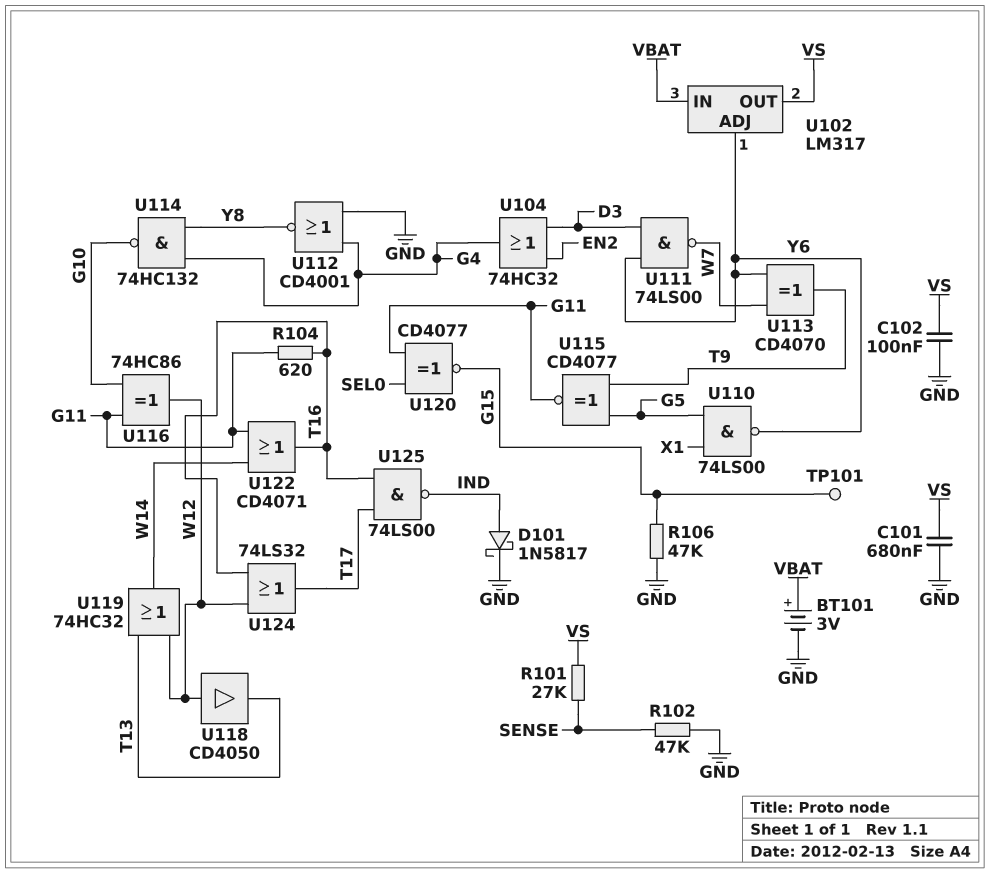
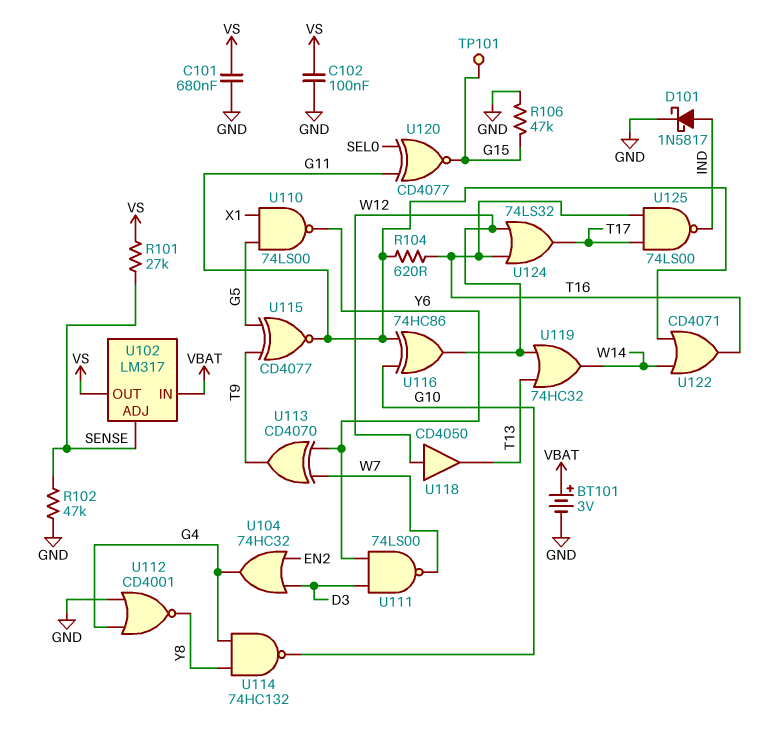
U102 pin ADJ: Y6 -> SENSE

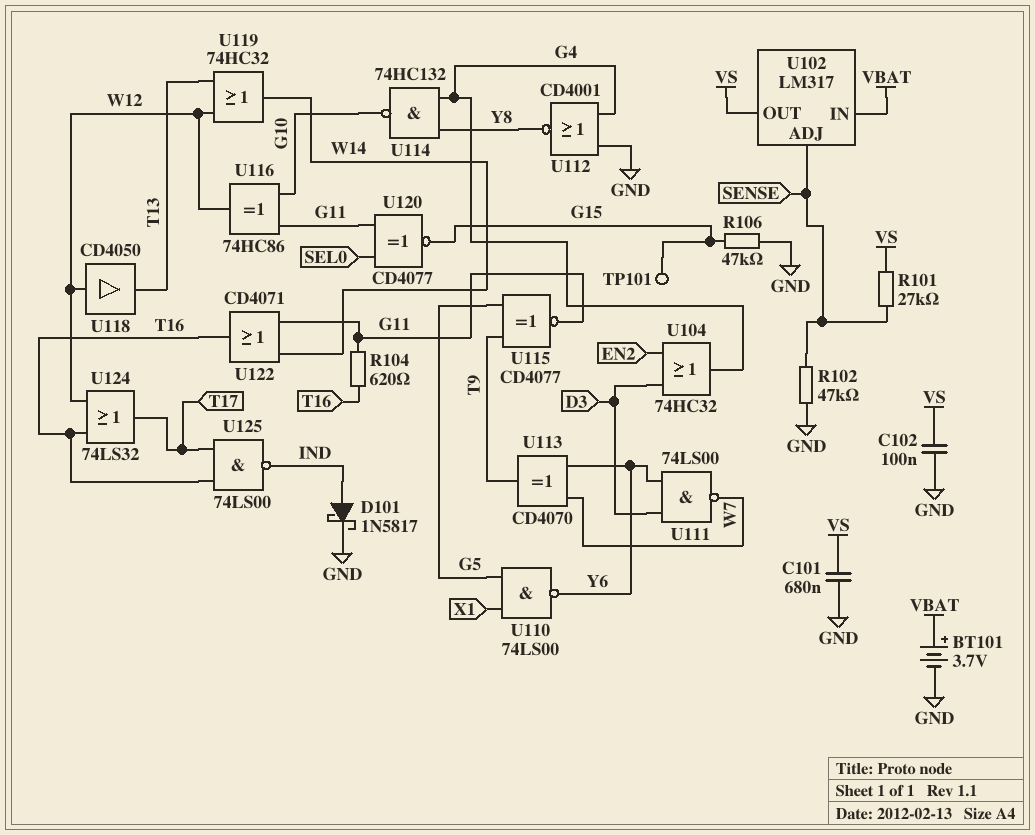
BT101: 3V (plus VBAT, minus GND) -> 3.7V (plus VBAT, minus GND)

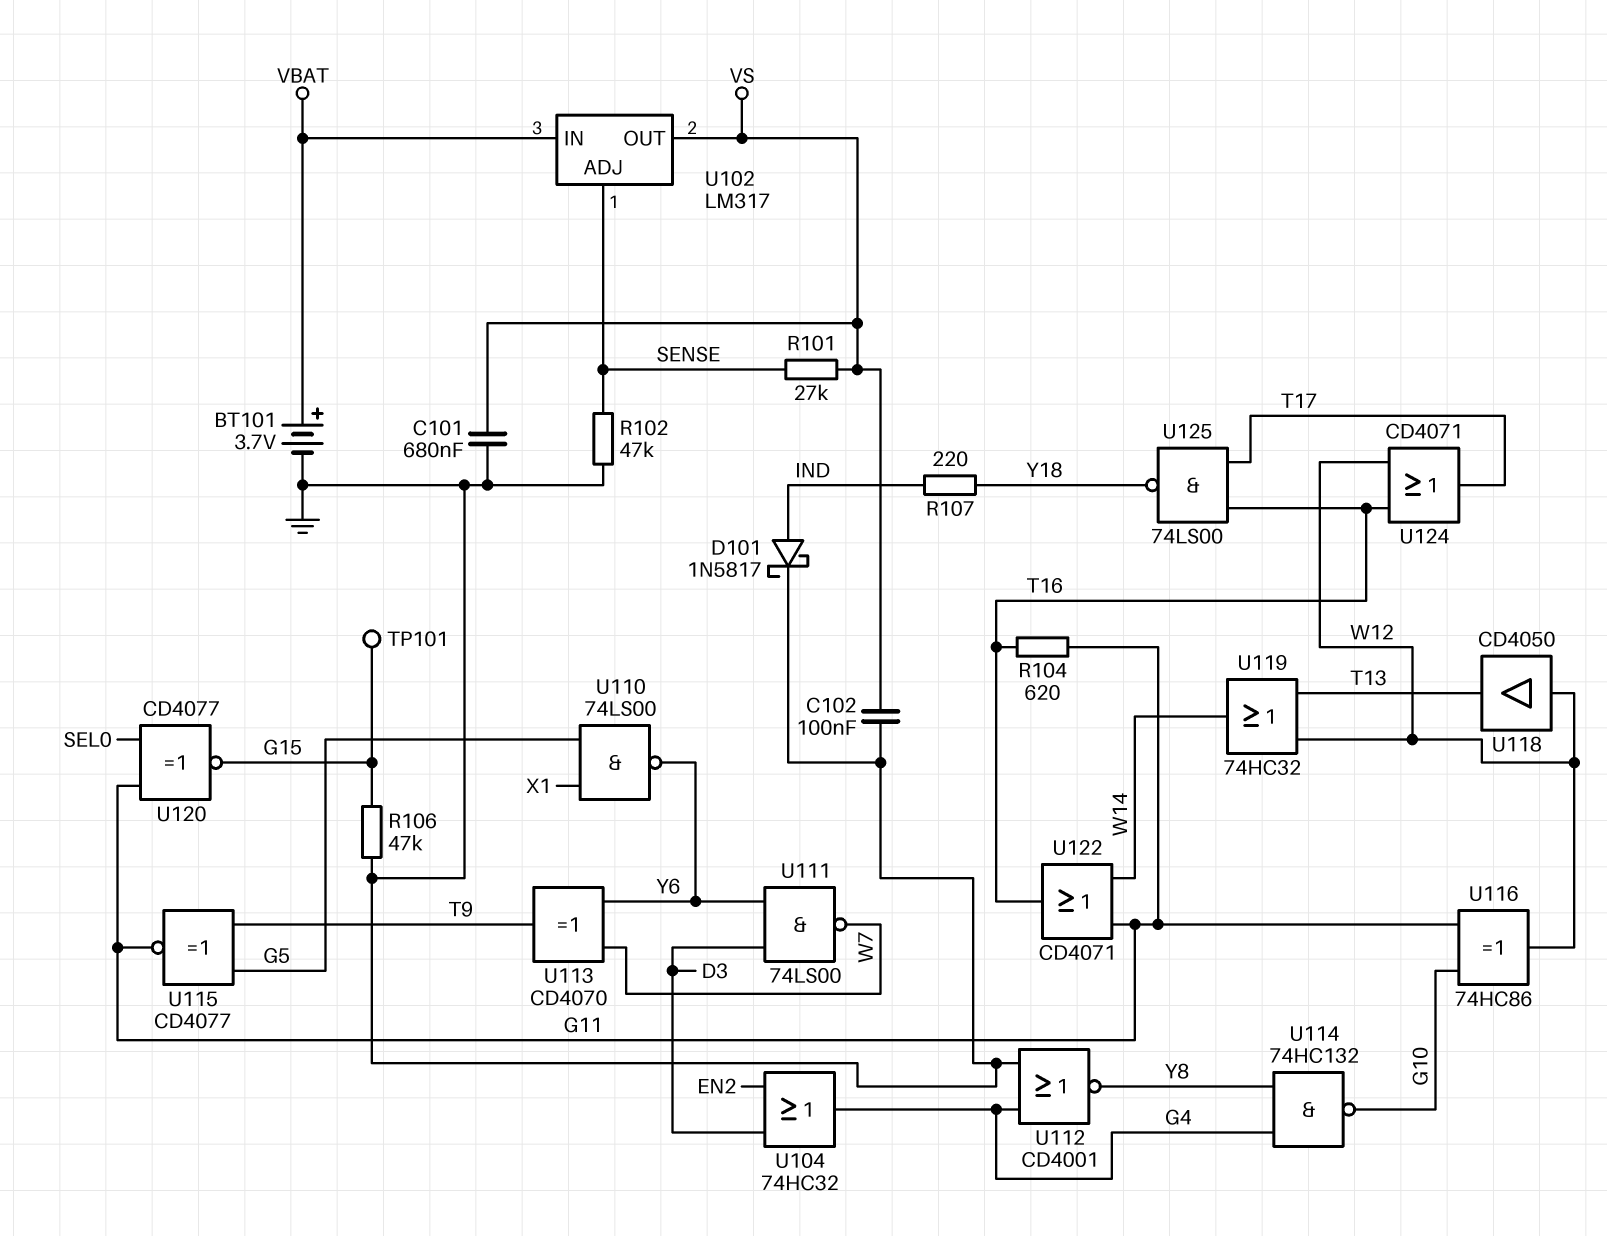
R107: none -> 220 (IND, Y18)
U124: OR 74LS32 (in T16, in W12, out T17) -> OR CD4071 (in T16, in W12, out T17)
U125: NAND 74LS00 (in T16, in T17, out IND) -> NAND 74LS00 (in T16, in T17, out Y18)

